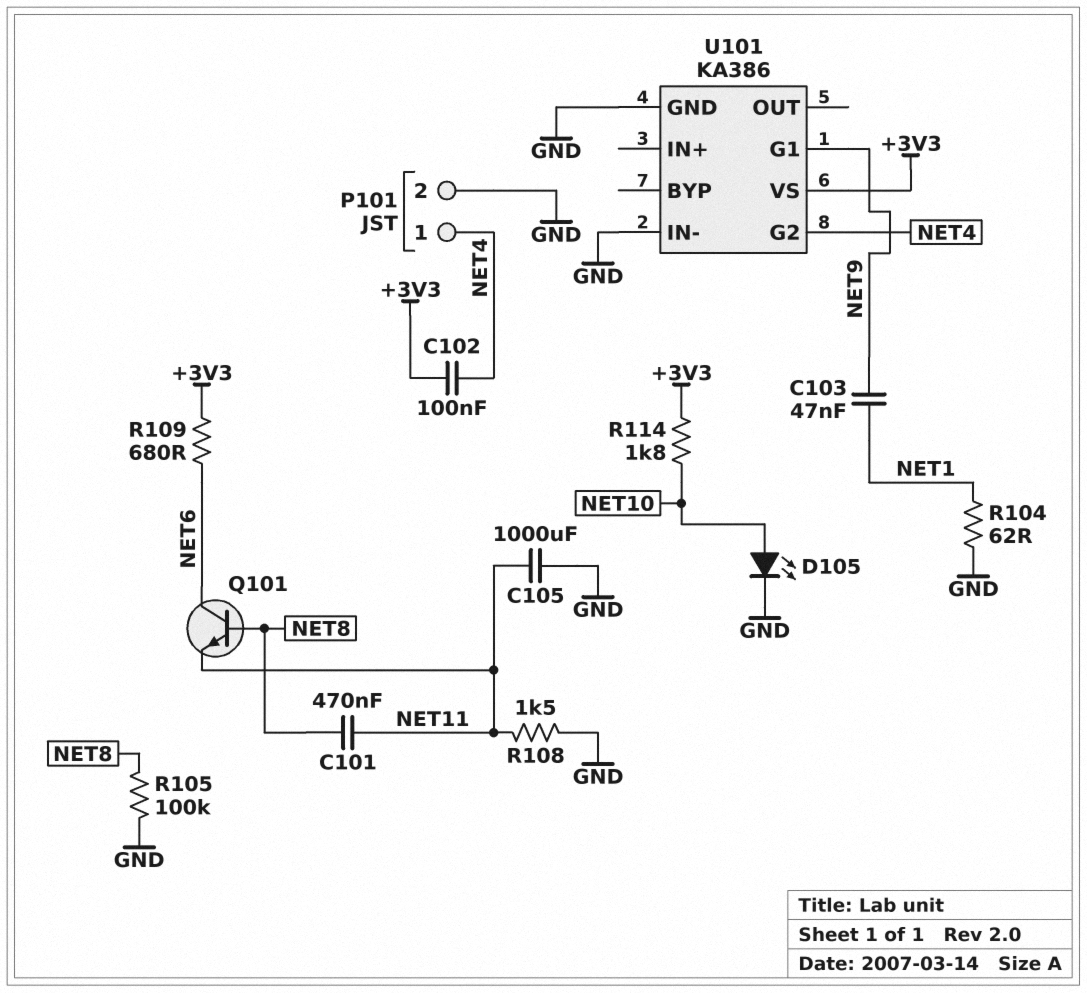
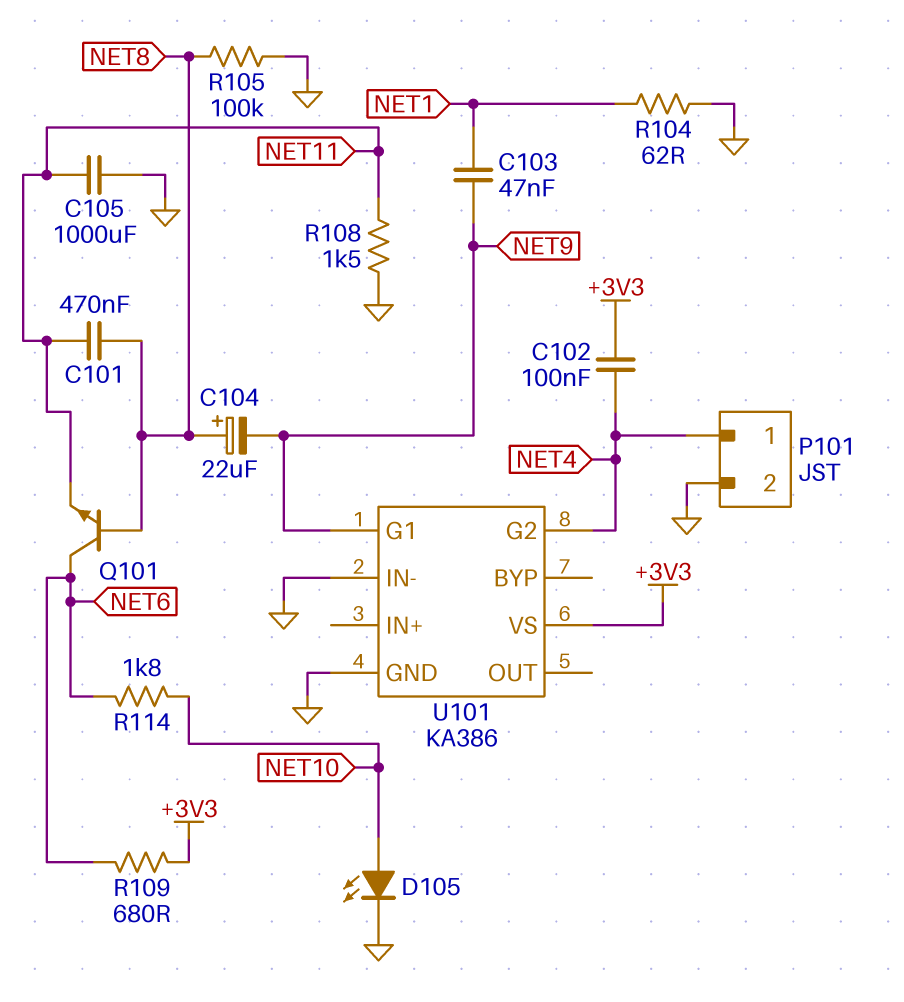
C104: none -> 22uF (plus NET8, minus NET9)
R114: 1.8k (+3V3, NET10) -> 1.8k (NET6, NET10)

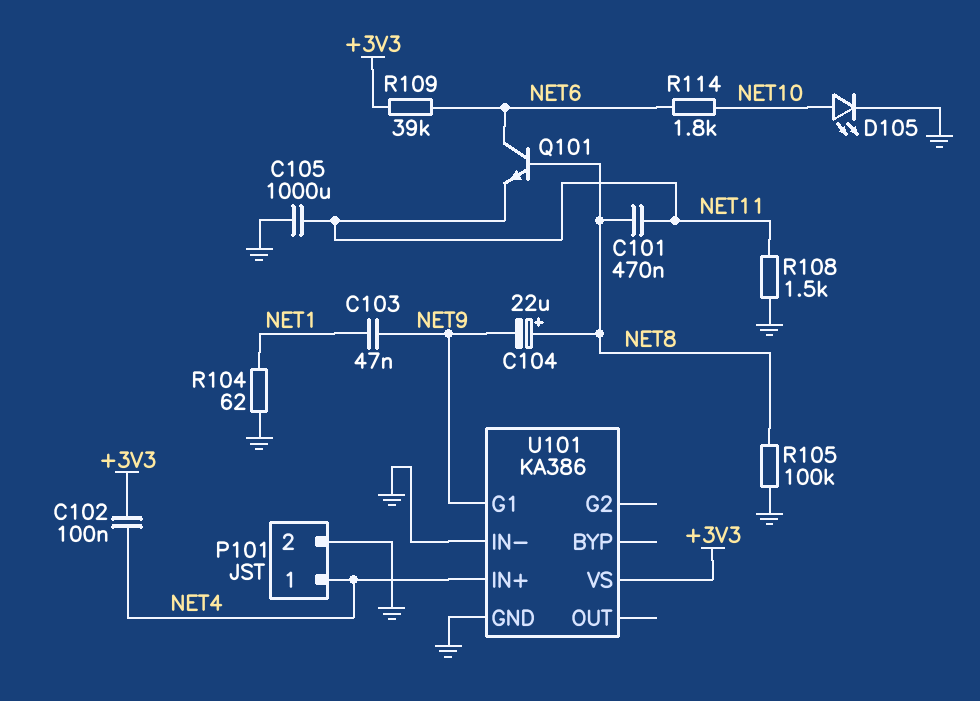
R109: 680 (+3V3, NET6) -> 39k (+3V3, NET6)
U101 pin G2: NET4 -> none
U101 pin IN+: none -> NET4

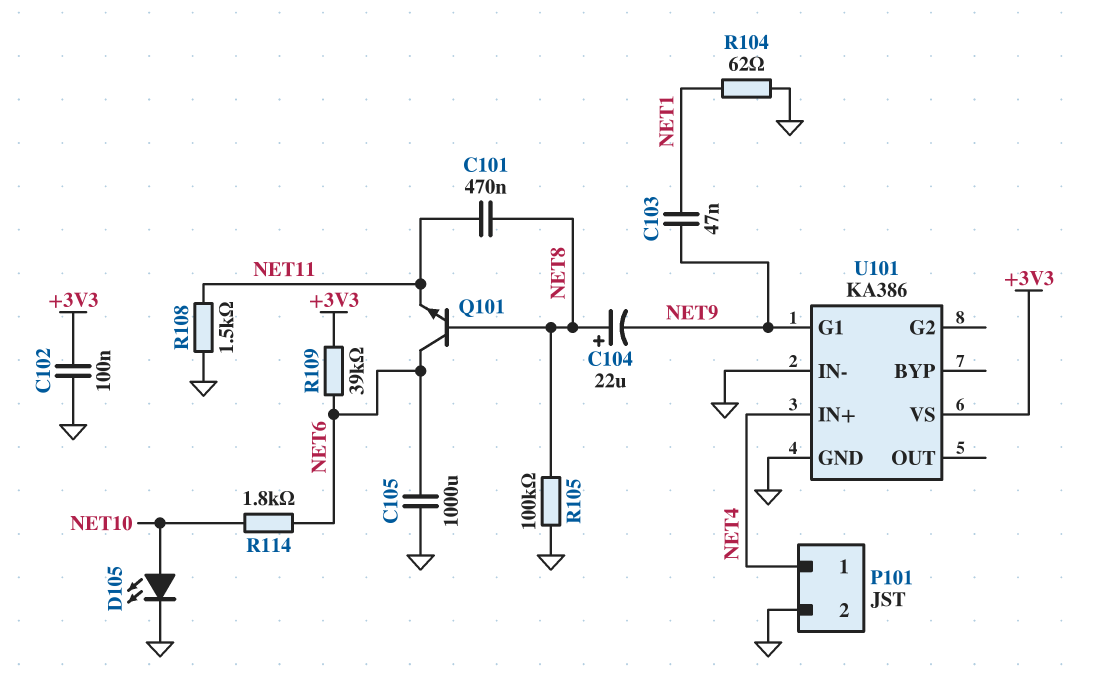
C102: 100nF (+3V3, NET4) -> 100nF (+3V3, GND)
C105: 1000uF (GND, NET11) -> 1000uF (GND, NET6)

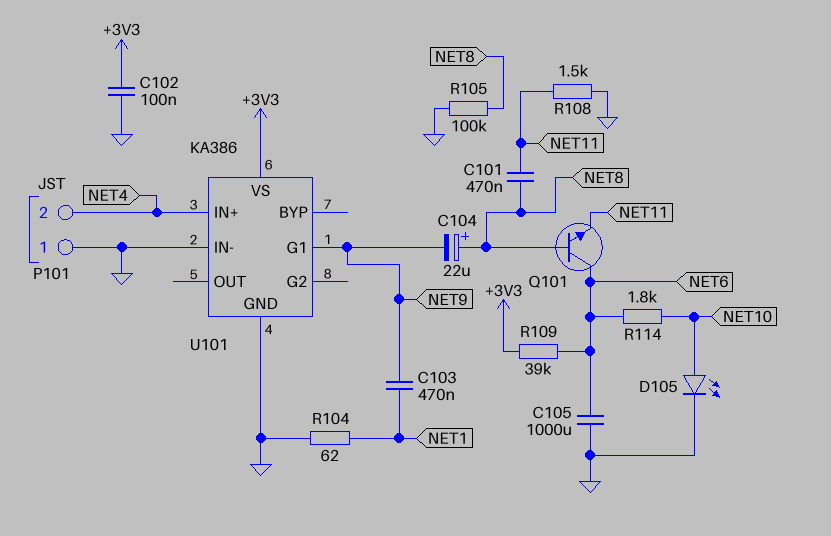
C103: 47nF (NET1, NET9) -> 470nF (NET1, NET9)
P101 pin 1: NET4 -> GND
P101 pin 2: GND -> NET4

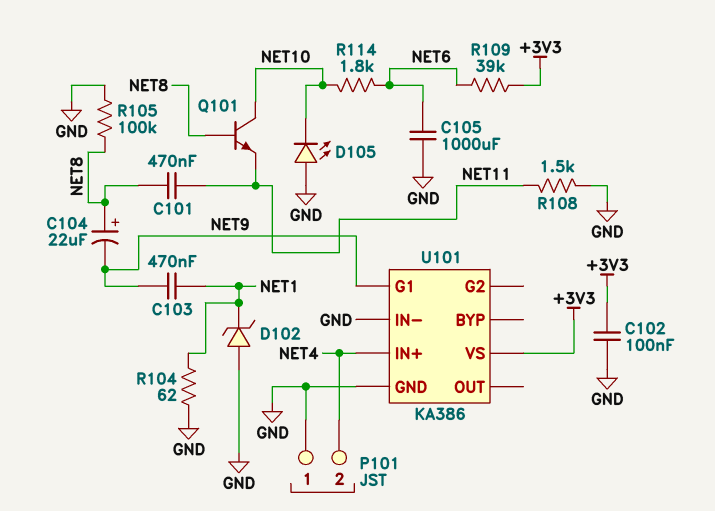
D102: none -> zener (A GND, K NET1)
D105: LED (A NET10, K GND) -> LED (A GND, K NET10)
Q101: NPN (B NET8, C NET6, E NET11) -> NPN (B NET8, C NET10, E NET11)

